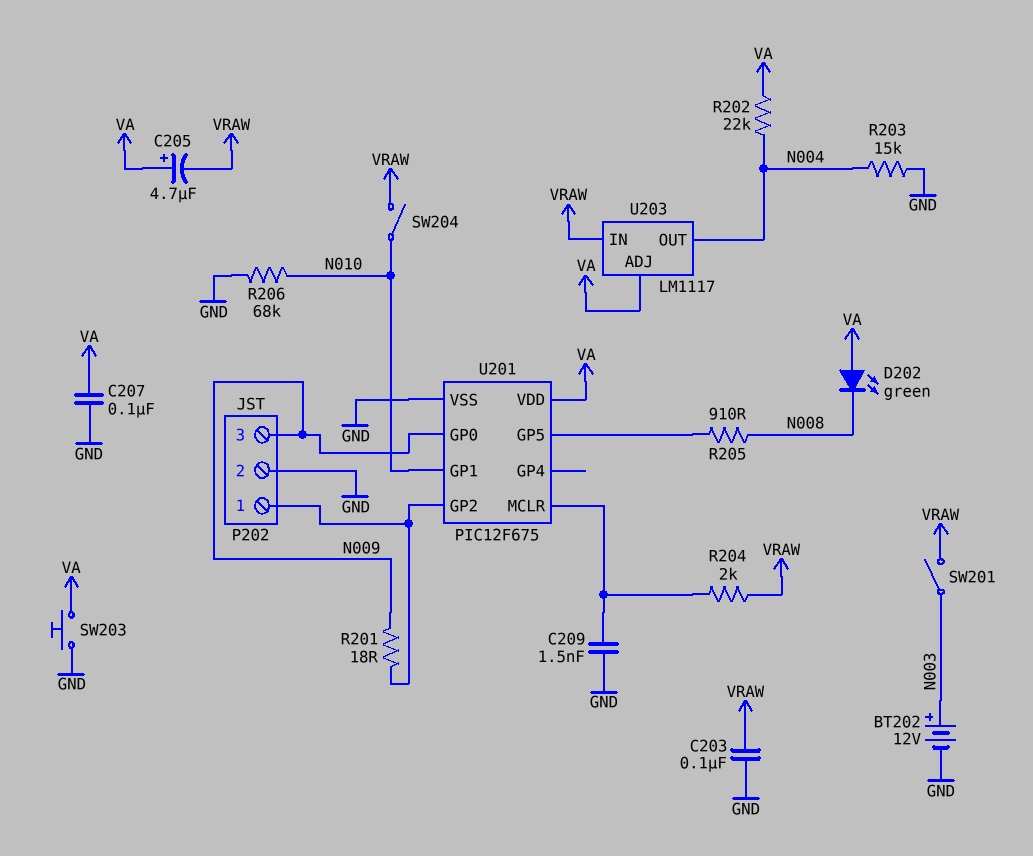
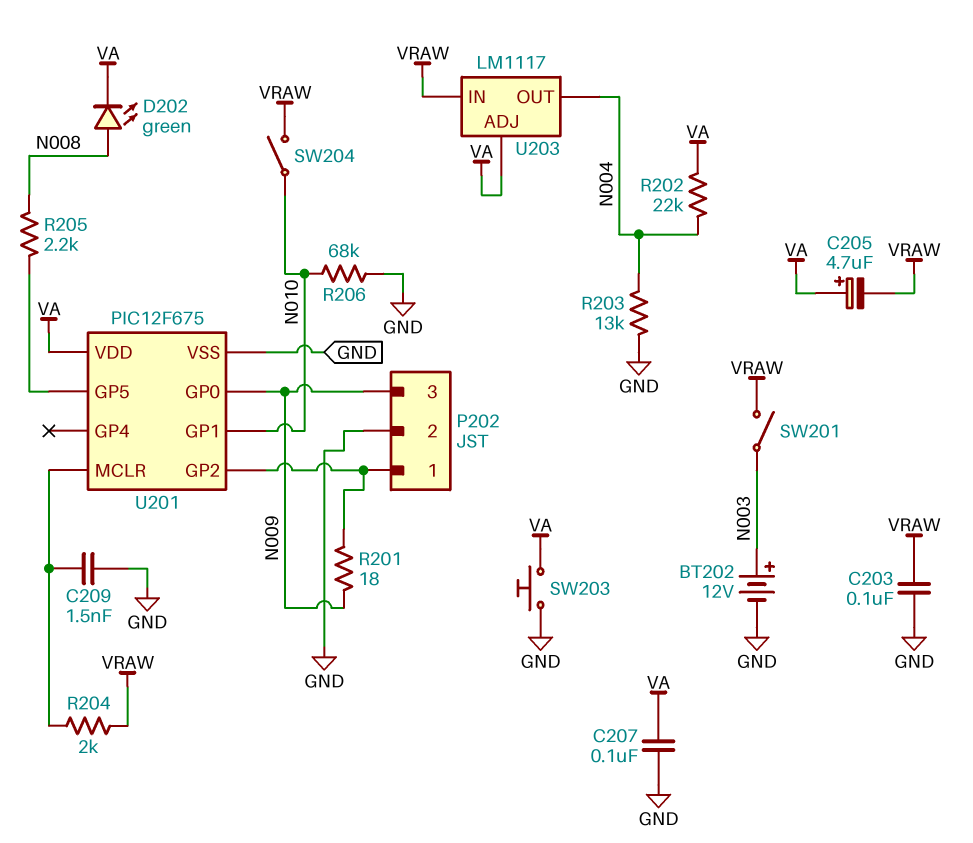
D202: LED green (A VA, K N008) -> LED green (A N008, K VA)
R203: 15k (GND, N004) -> 13k (GND, N004)
R205: 910 (N008, U201/GP5) -> 2.2k (N008, U201/GP5)

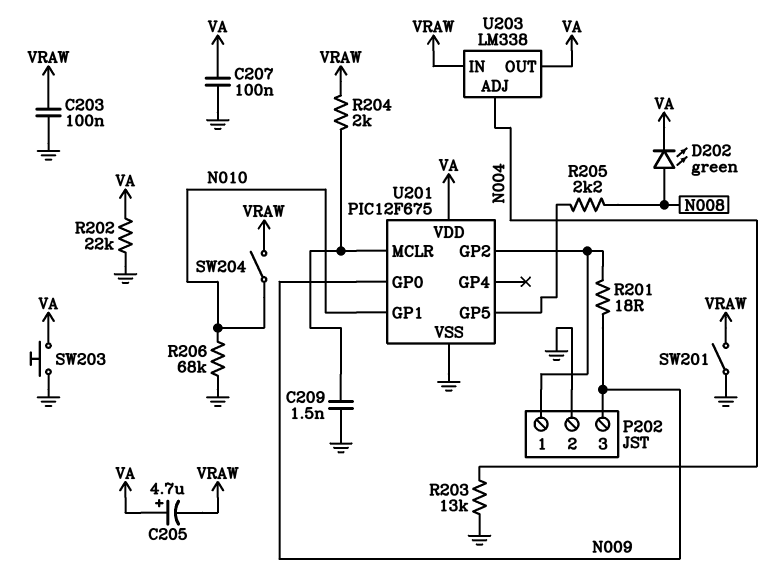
BT202: 12V (plus N003, minus GND) -> none
R202: 22k (N004, VA) -> 22k (GND, VA)
SW201: switch (N003, VRAW) -> switch (GND, VRAW)
U203: LM1117 -> LM338
U203 pin ADJ: VA -> N004
U203 pin OUT: N004 -> VA

